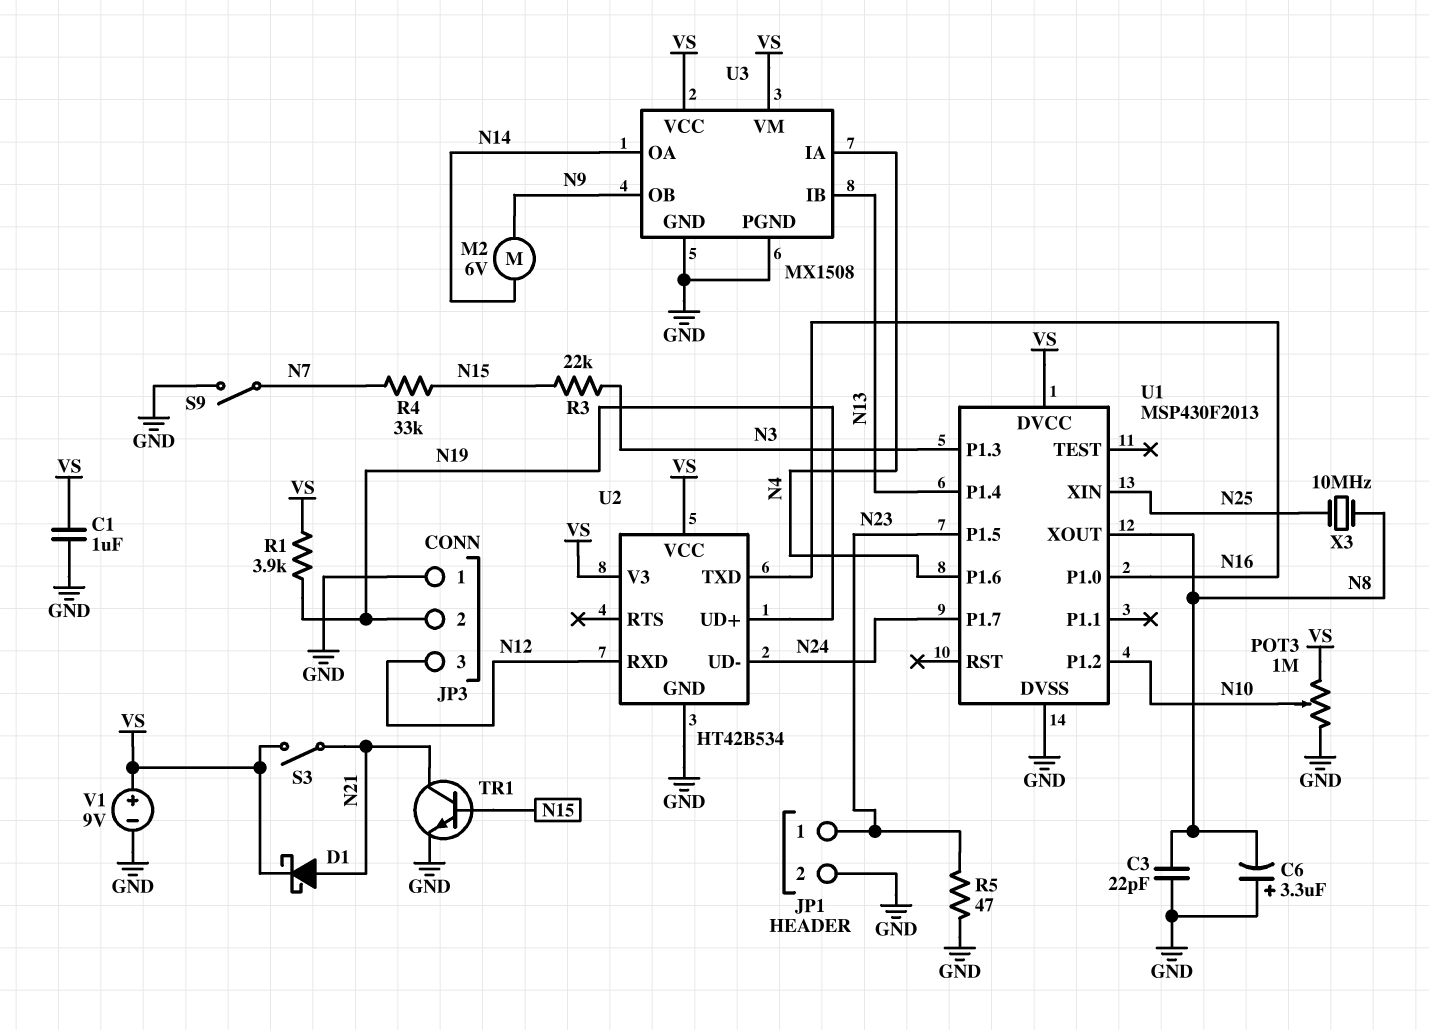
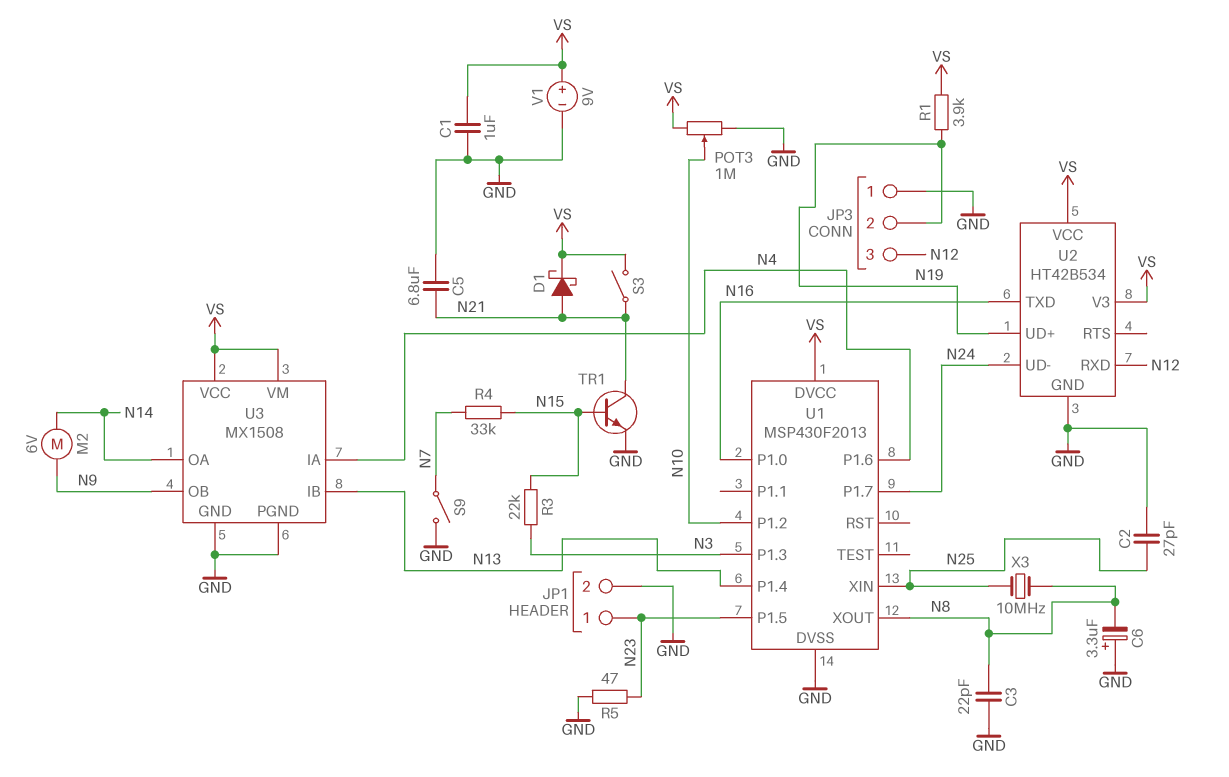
C2: none -> 27pF (GND, N25)
C5: none -> 6.8uF (GND, N21)

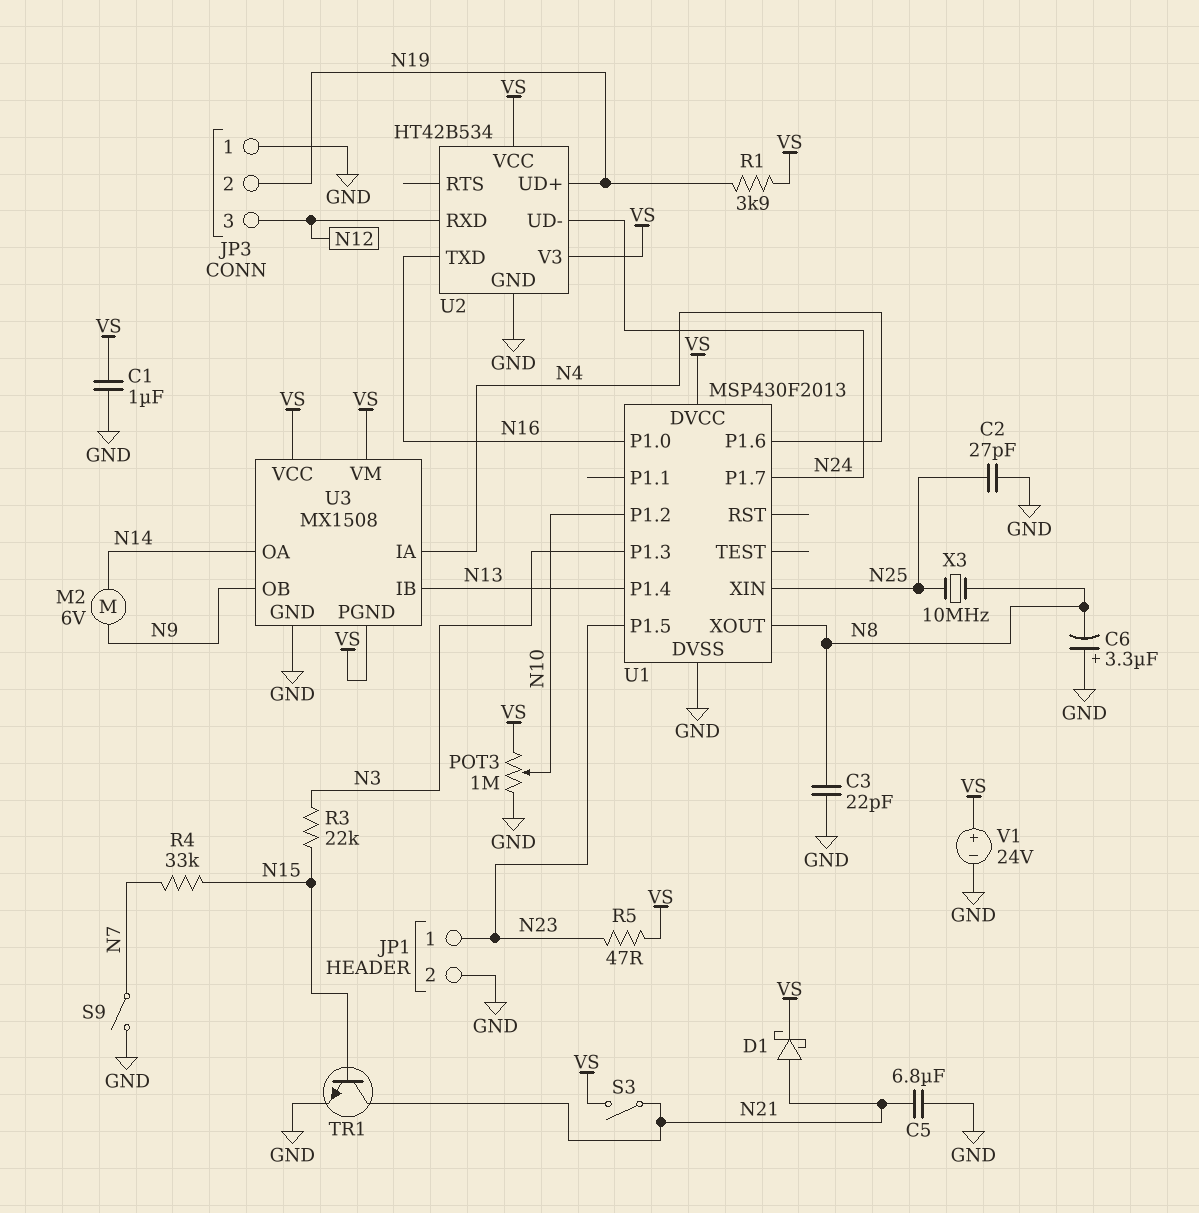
R5: 47 (GND, N23) -> 47 (N23, VS)
U3 pin PGND: GND -> VS
V1: 9V (plus VS, minus GND) -> 24V (plus VS, minus GND)

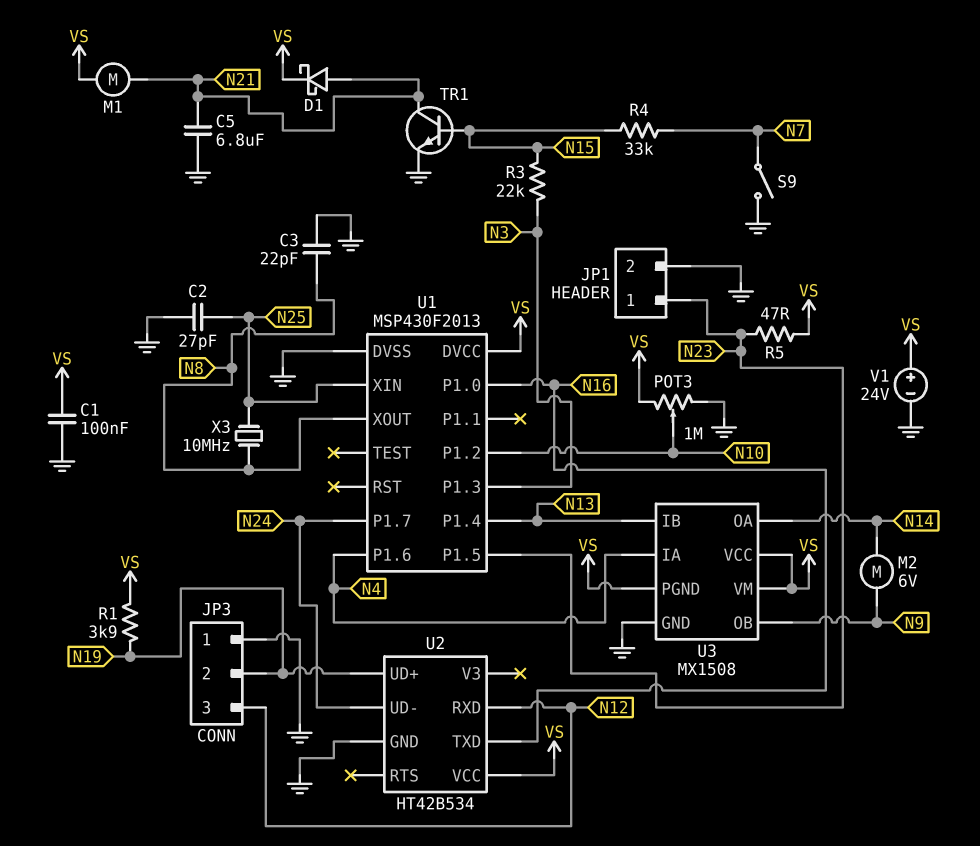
C1: 1uF (GND, VS) -> 100nF (GND, VS)
C6: 3.3uF (plus GND, minus N8) -> none
M1: none -> motor (N21, VS)
S3: switch (N21, VS) -> none
U2 pin V3: VS -> none

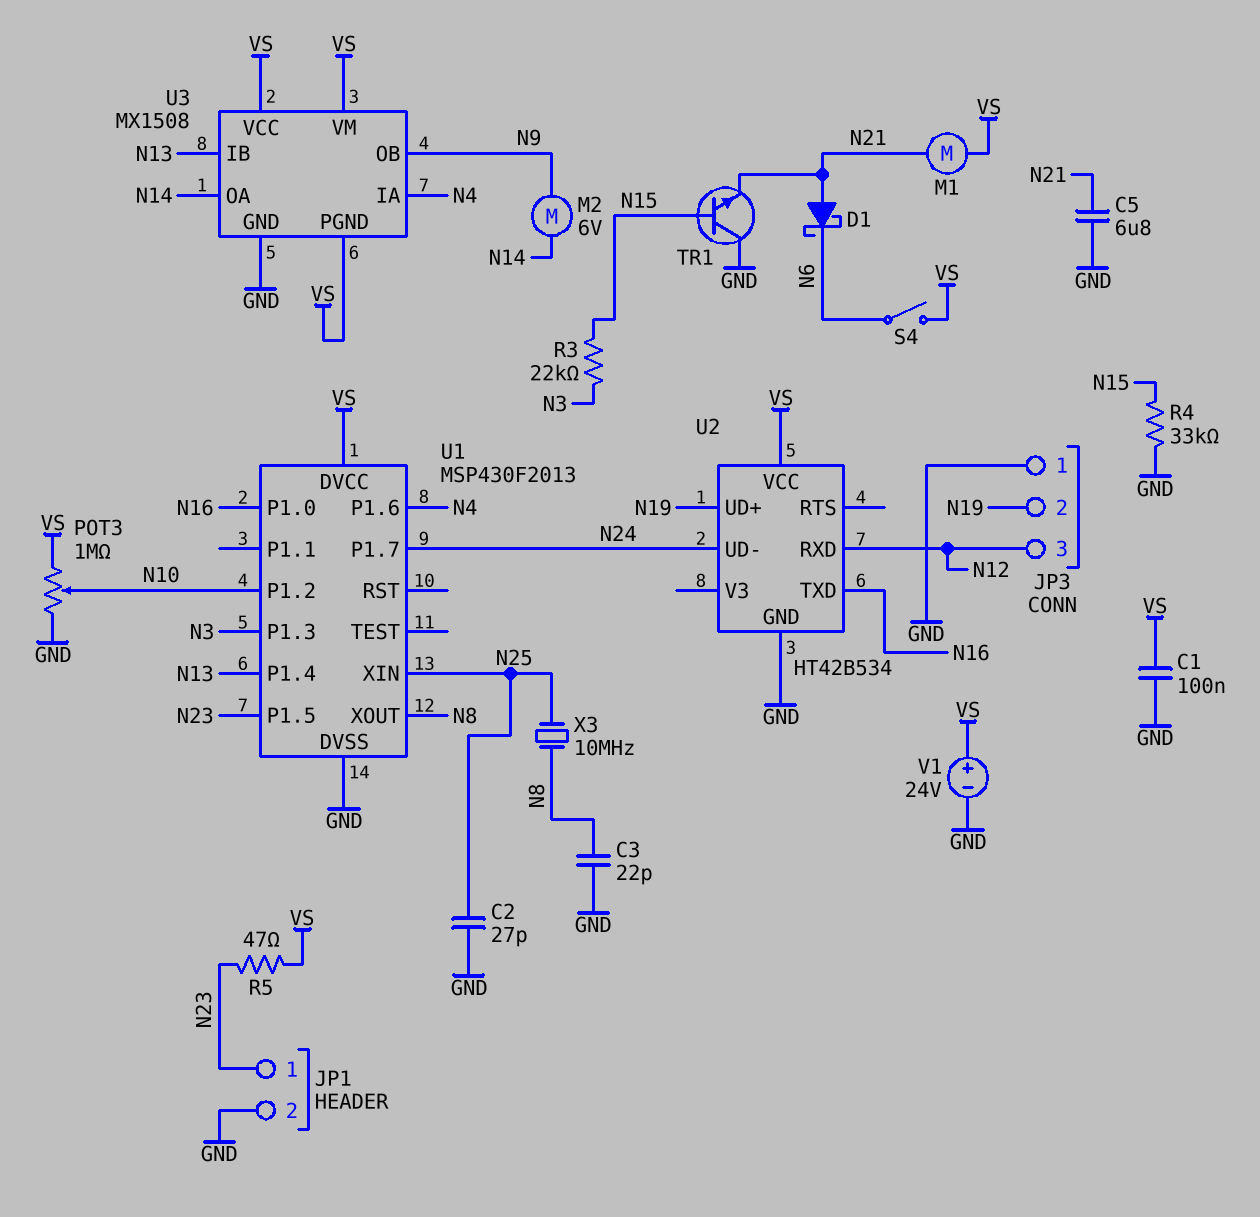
D1: schottky (A N21, K VS) -> schottky (A N21, K N6)
R1: 3.9k (N19, VS) -> none
R4: 33k (N7, N15) -> 33k (GND, N15)
S4: none -> switch (N6, VS)
S9: switch (GND, N7) -> none
TR1: NPN (B N15, C N21, E GND) -> NPN (B N15, C GND, E N21)

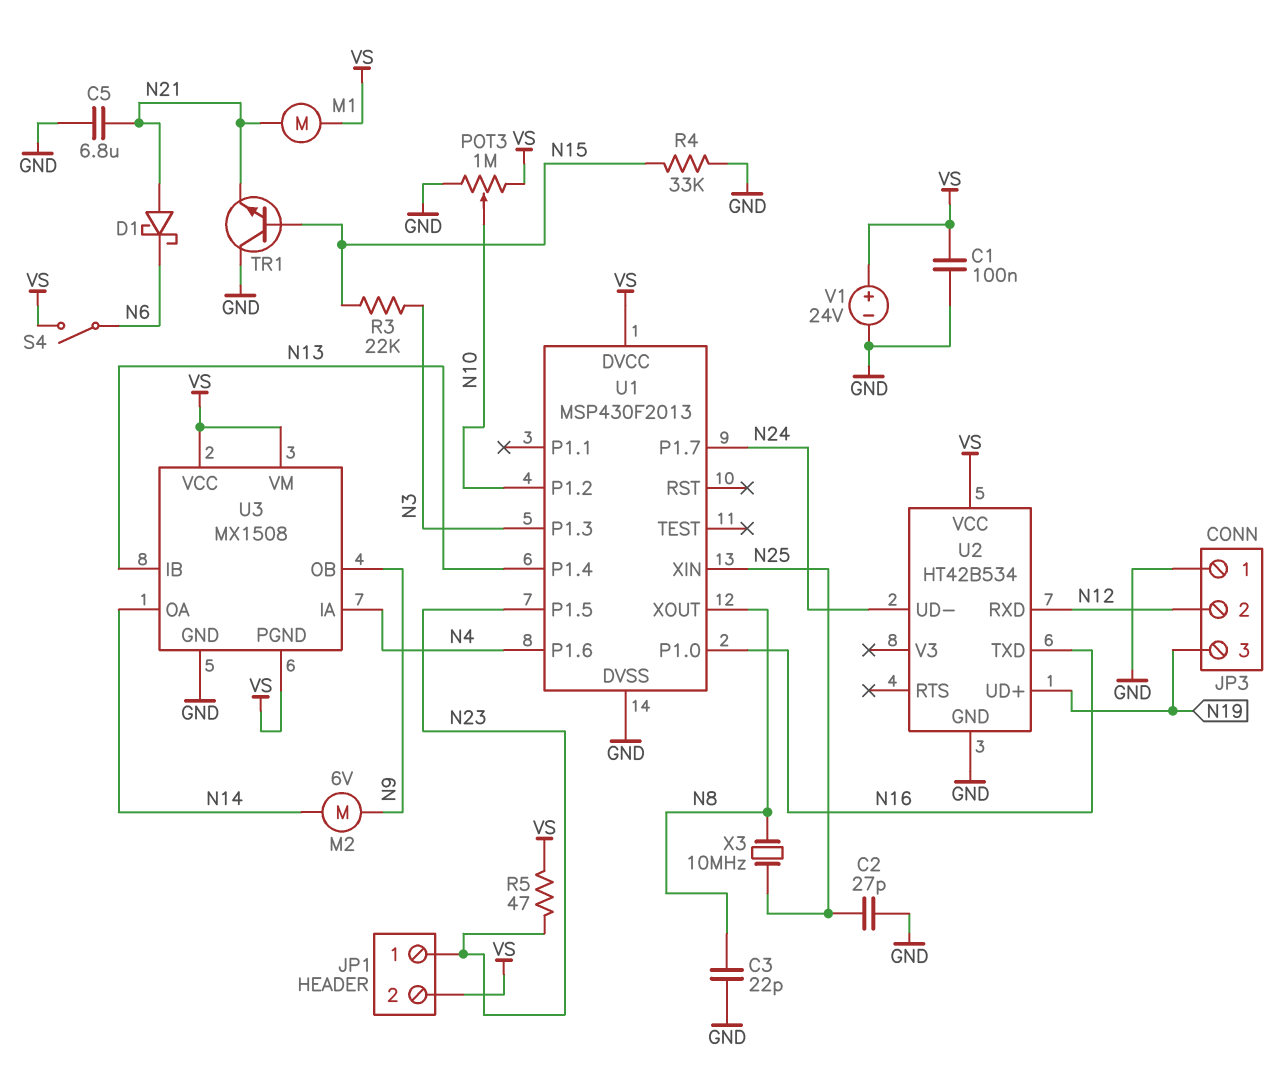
JP1 pin 2: GND -> VS
JP3 pin 2: N19 -> N12
JP3 pin 3: N12 -> N19

